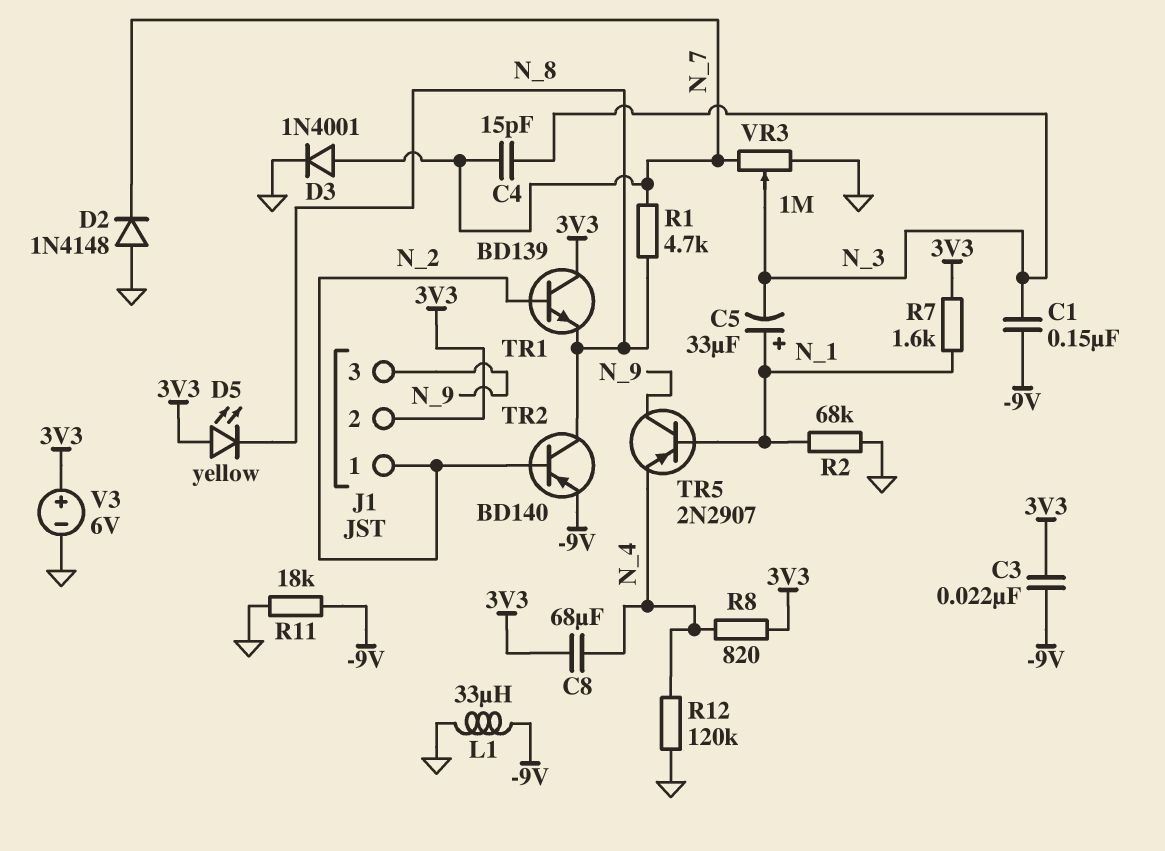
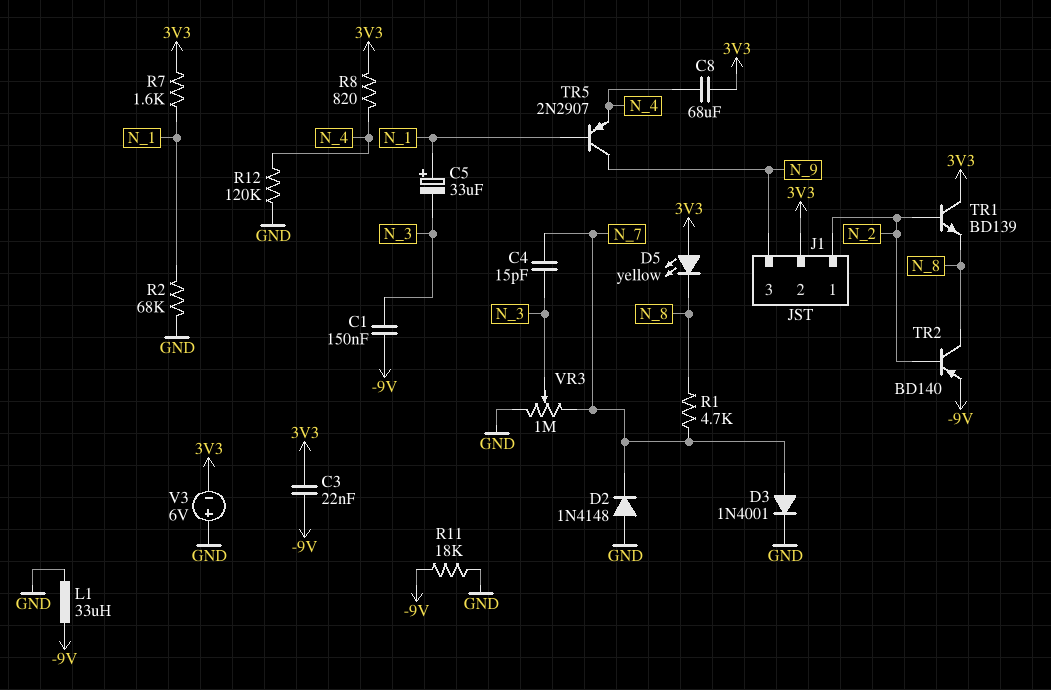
V3: 6V (plus 3V3, minus GND) -> 6V (plus GND, minus 3V3)

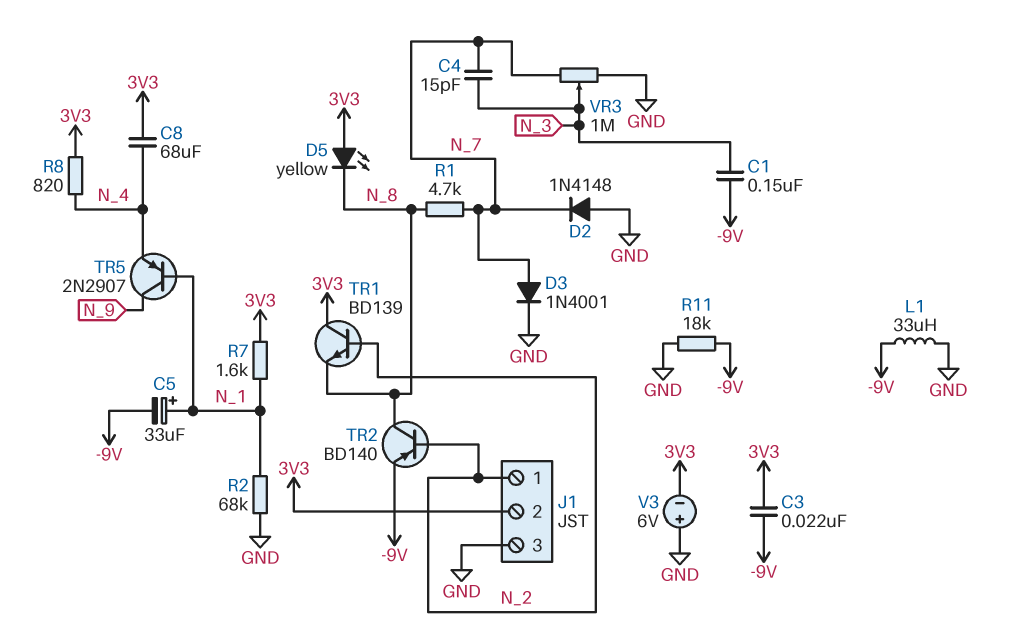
C5: 33uF (plus N_1, minus N_3) -> 33uF (plus N_1, minus -9V)
J1 pin 3: N_9 -> GND
R12: 120k (GND, N_4) -> none

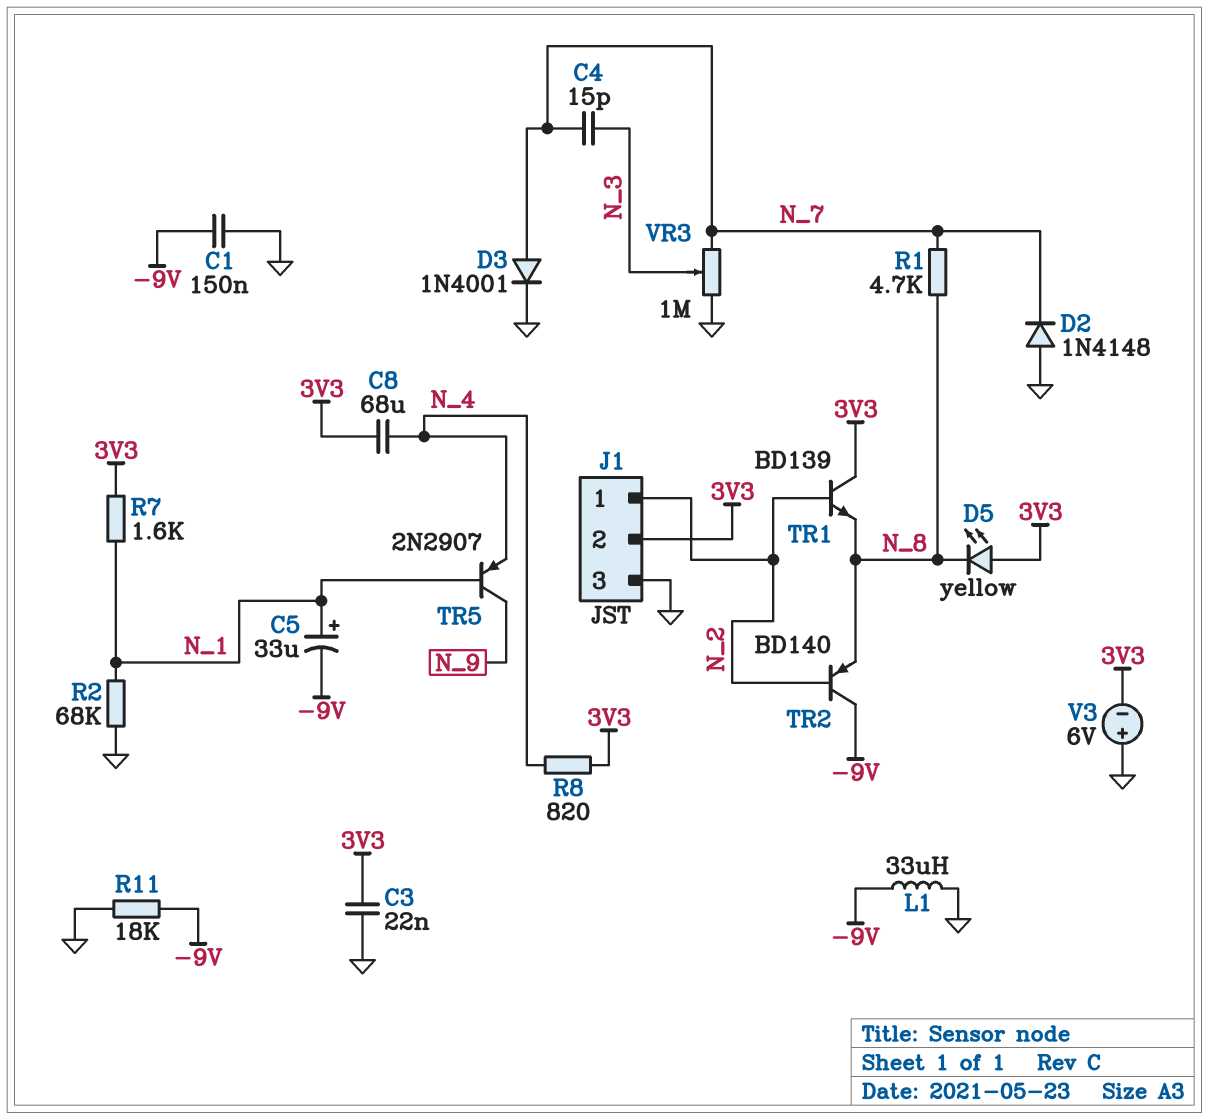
C1: 150nF (-9V, N_3) -> 150nF (-9V, GND)
C3: 22nF (-9V, 3V3) -> 22nF (3V3, GND)
TR2: PNP BD140 (B N_2, C N_8, E -9V) -> PNP BD140 (B N_2, C -9V, E N_8)

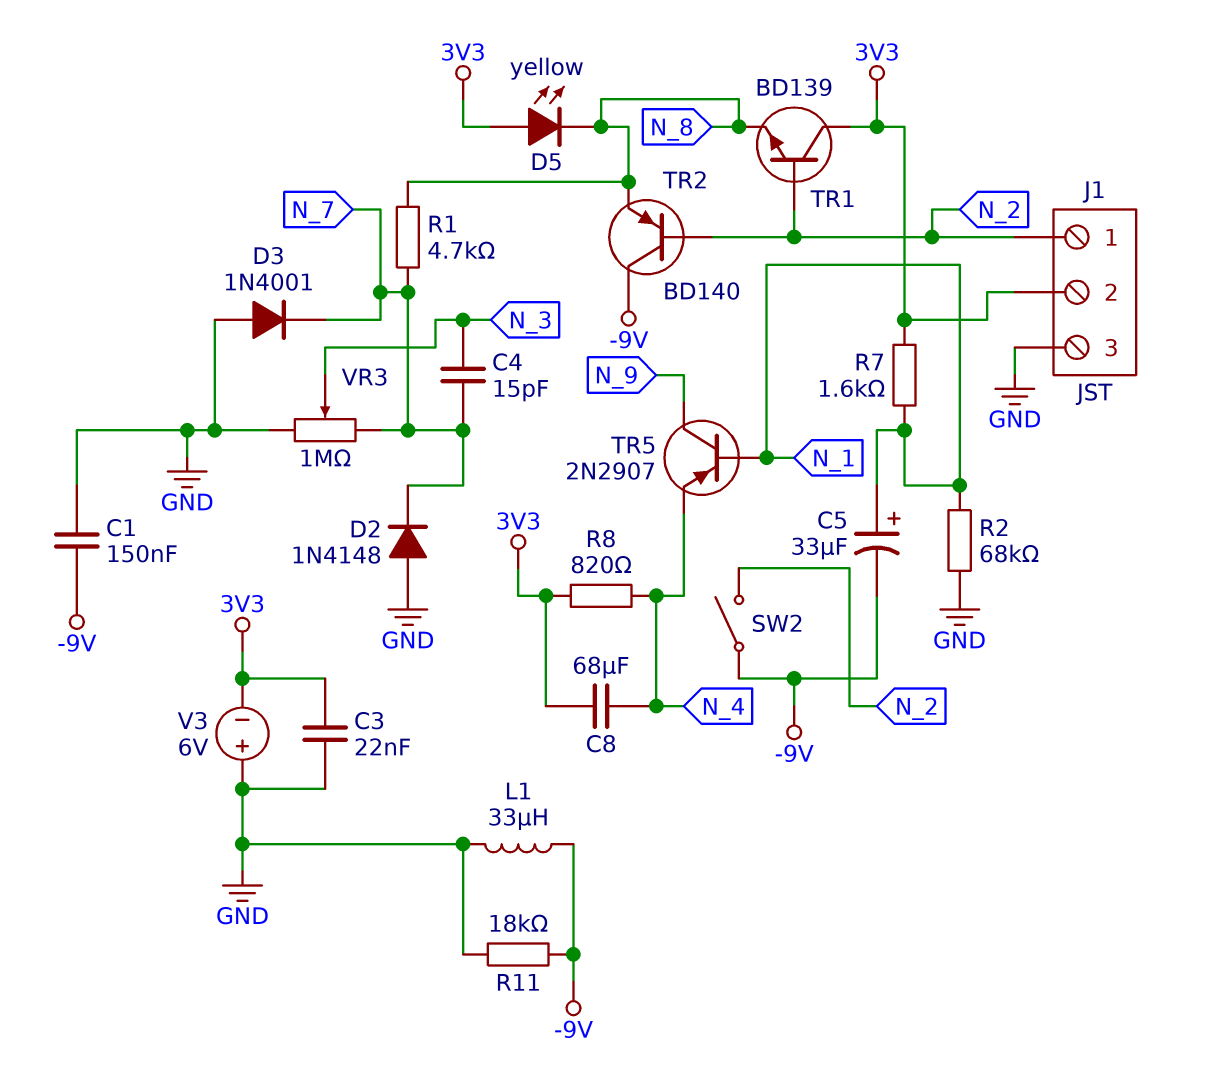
D3: diode 1N4001 (A N_7, K GND) -> diode 1N4001 (A GND, K N_7)
SW2: none -> switch (-9V, N_2)

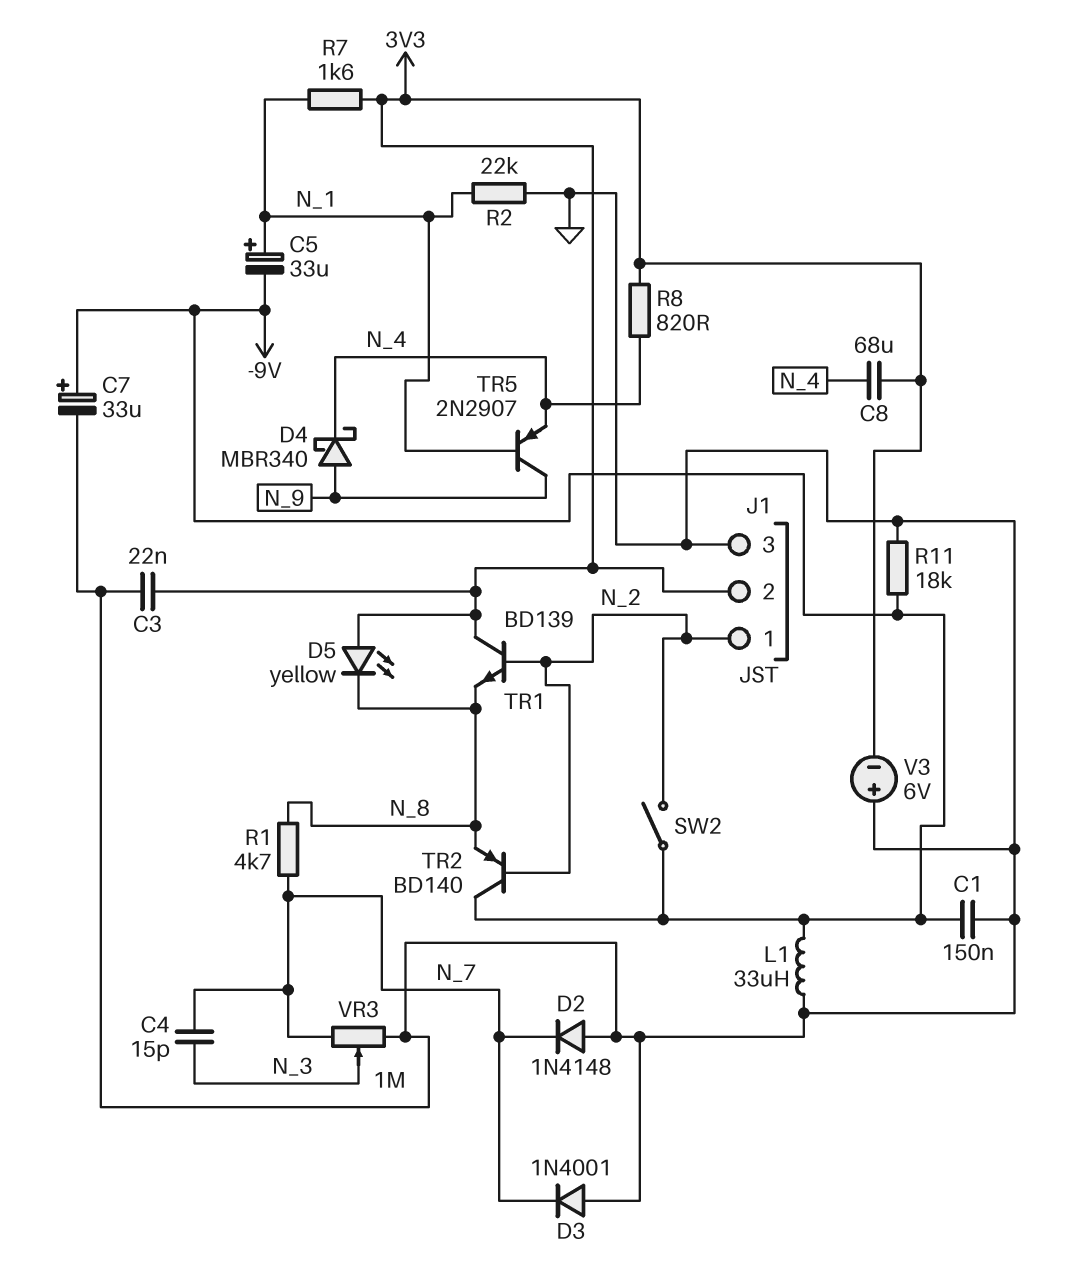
C7: none -> 33uF (plus -9V, minus GND)
D4: none -> schottky MBR340 (A N_9, K N_4)
R2: 68k (GND, N_1) -> 22k (GND, N_1)

